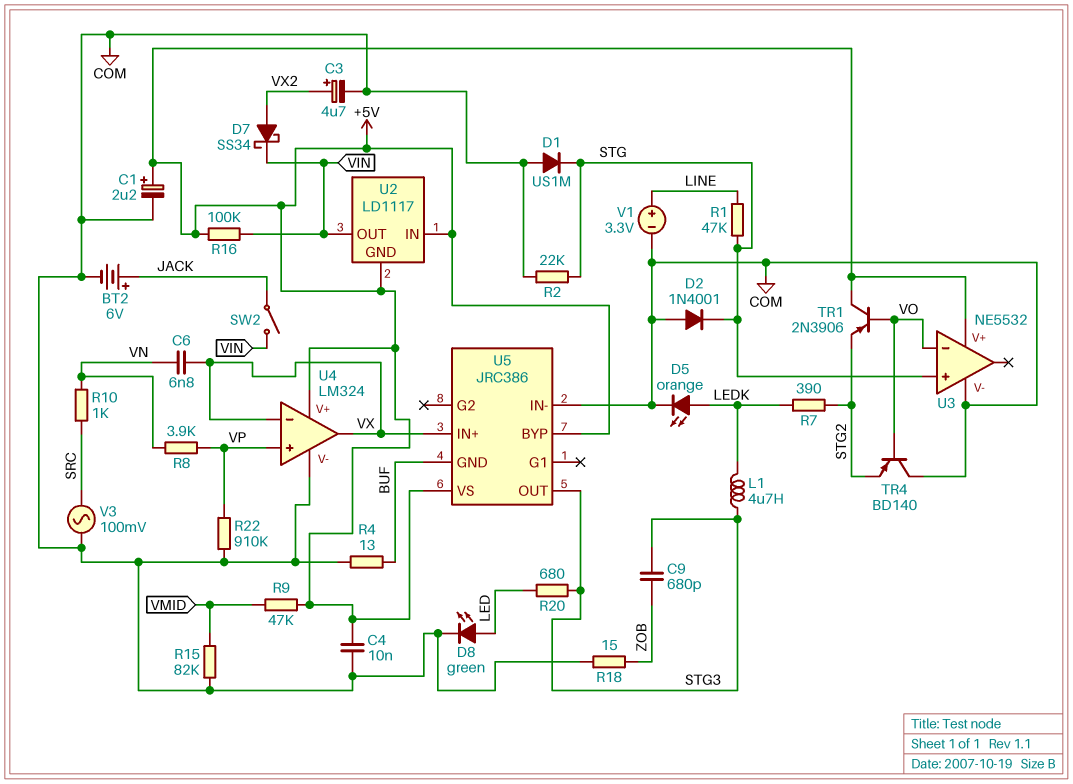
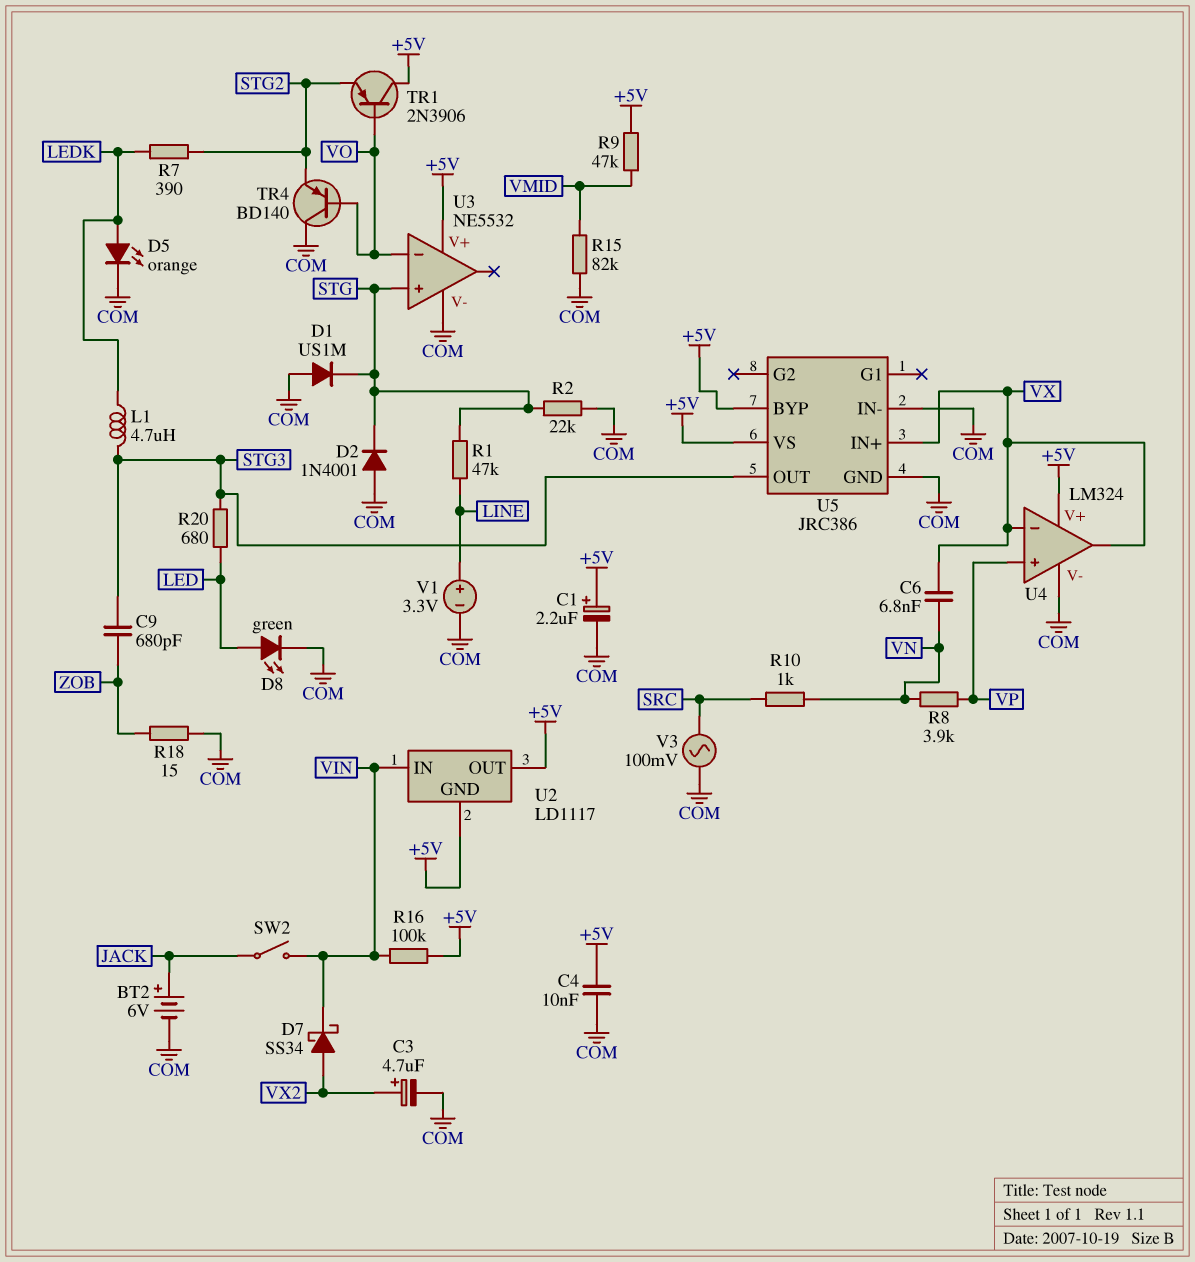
R4: 13 (BUF, COM) -> none
R22: 910k (COM, VP) -> none
U2 pin IN: +5V -> VIN
U2 pin OUT: VIN -> +5V
U5 pin GND: BUF -> COM

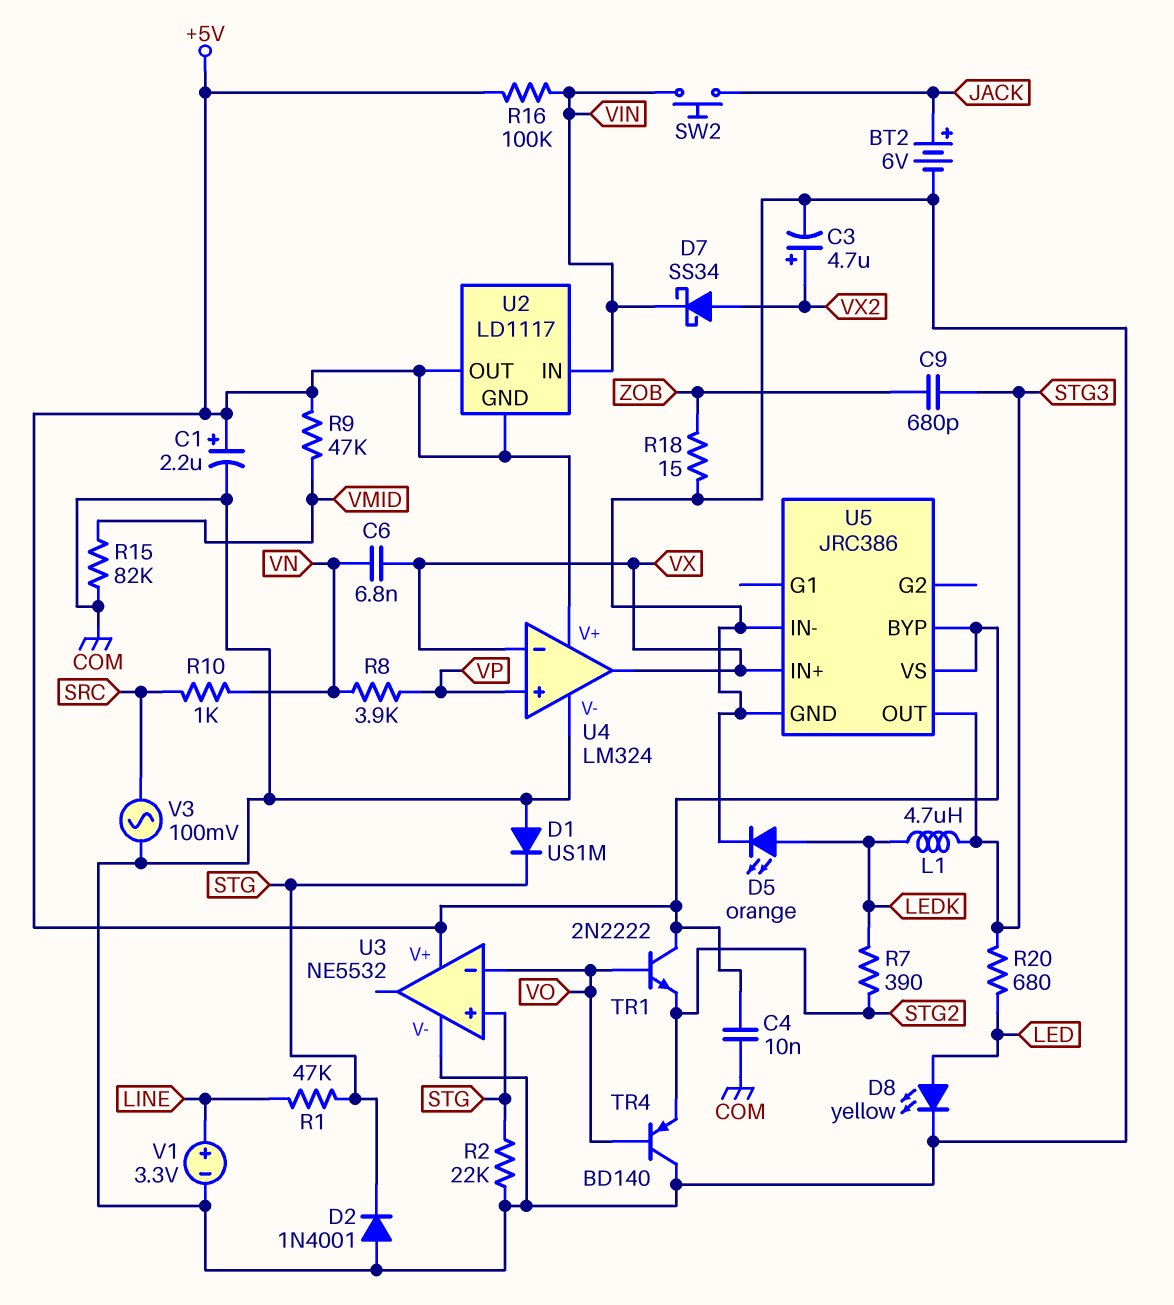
D8: LED green (A LED, K COM) -> LED yellow (A LED, K COM)
SW2: switch (JACK, VIN) -> button (JACK, VIN)
TR1: PNP 2N3906 (B VO, C +5V, E STG2) -> NPN 2N2222 (B VO, C +5V, E STG2)

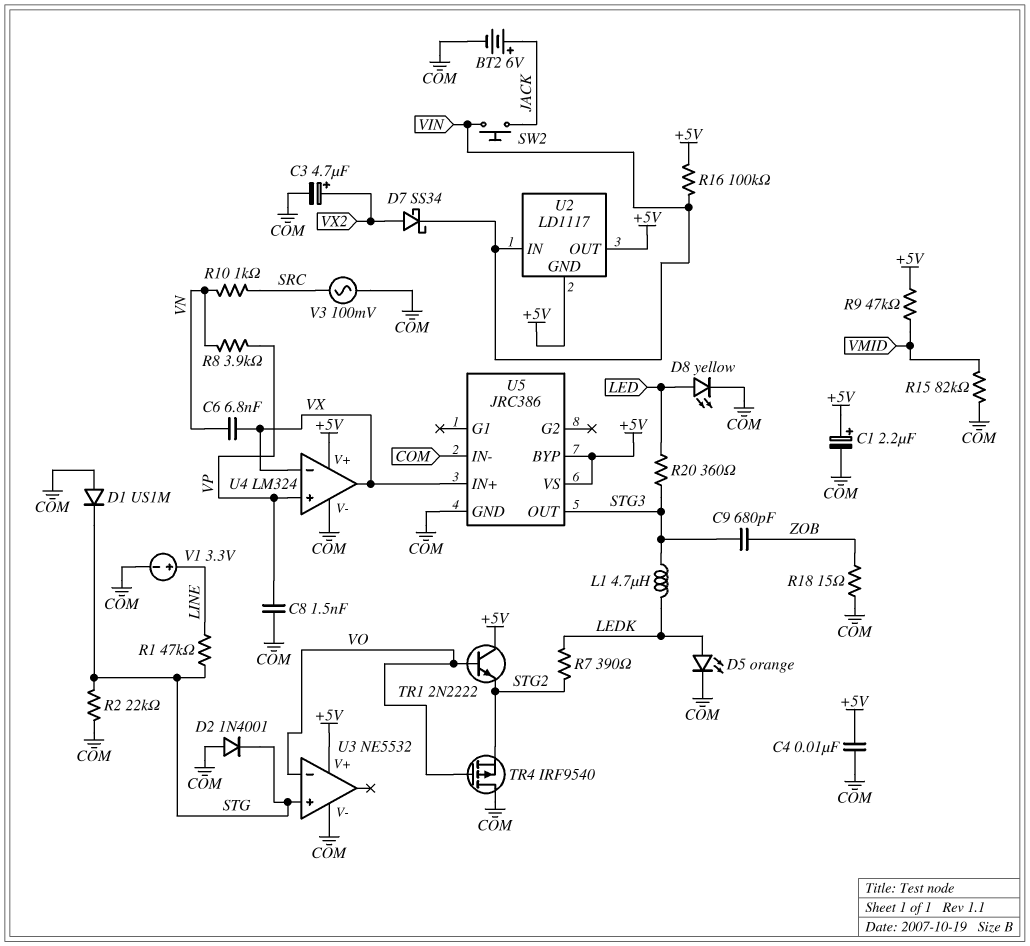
C8: none -> 1.5nF (COM, VP)
R20: 680 (LED, STG3) -> 360 (LED, STG3)
TR4: PNP BD140 (B VO, C COM, E STG2) -> PMOS IRF9540 (G VO, D COM, S STG2)

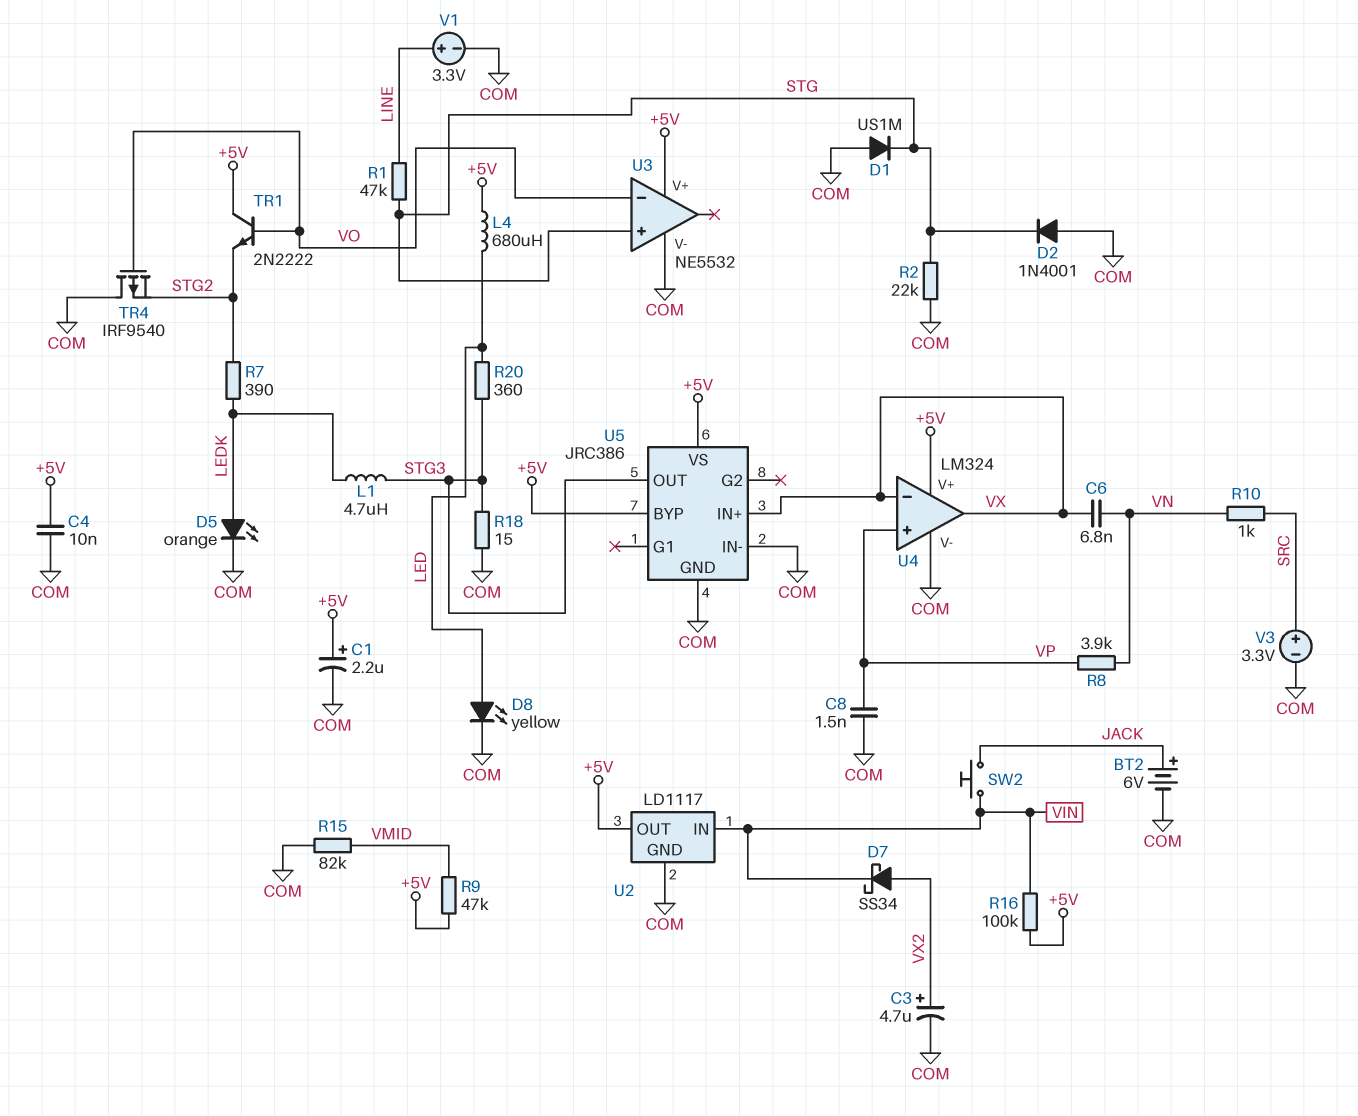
C9: 680pF (STG3, ZOB) -> none
L4: none -> 680uH (+5V, LED)
R18: 15 (COM, ZOB) -> 15 (COM, STG3)
U2 pin GND: +5V -> COM
V3: AC 100mV (COM, SRC) -> 3.3V (plus SRC, minus COM)

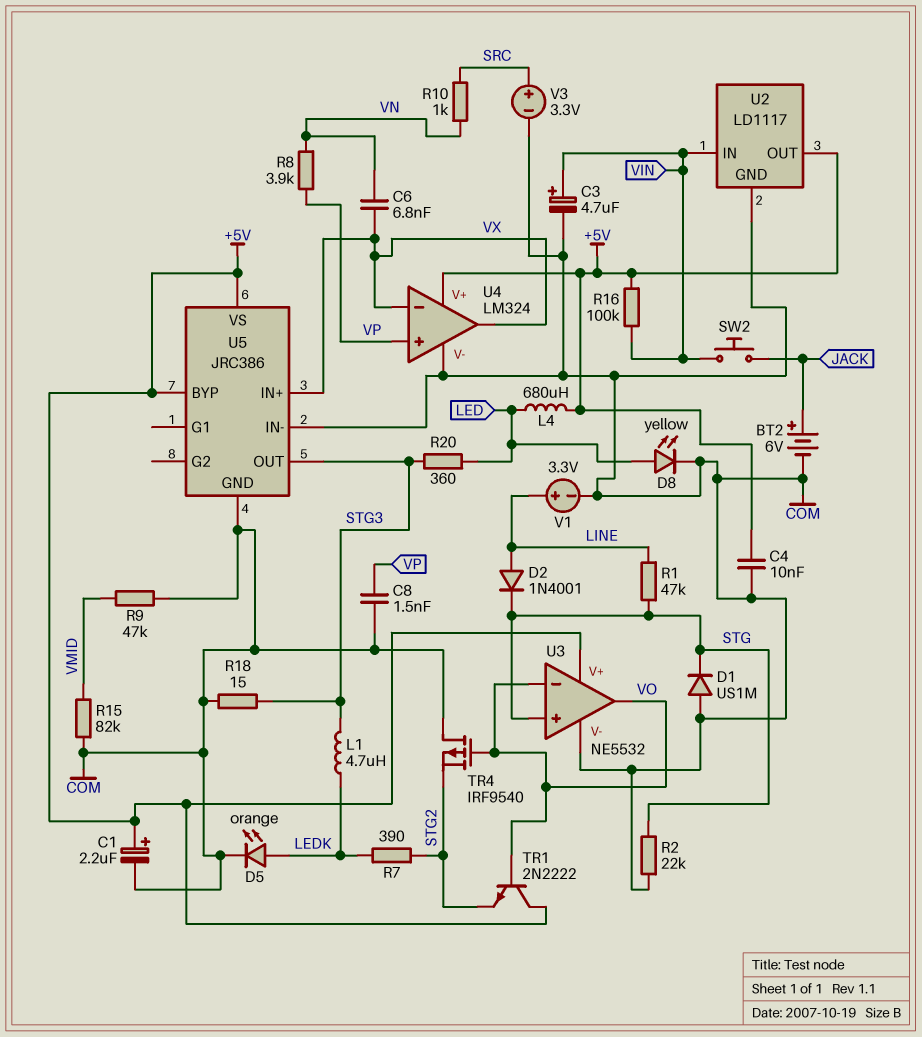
C3: 4.7uF (plus VX2, minus COM) -> 4.7uF (plus VIN, minus COM)
D2: diode 1N4001 (A COM, K STG) -> diode 1N4001 (A LINE, K STG)
D7: schottky SS34 (A VX2, K VIN) -> none
R9: 47k (+5V, VMID) -> 47k (COM, VMID)
U3 pin out: none -> VO

